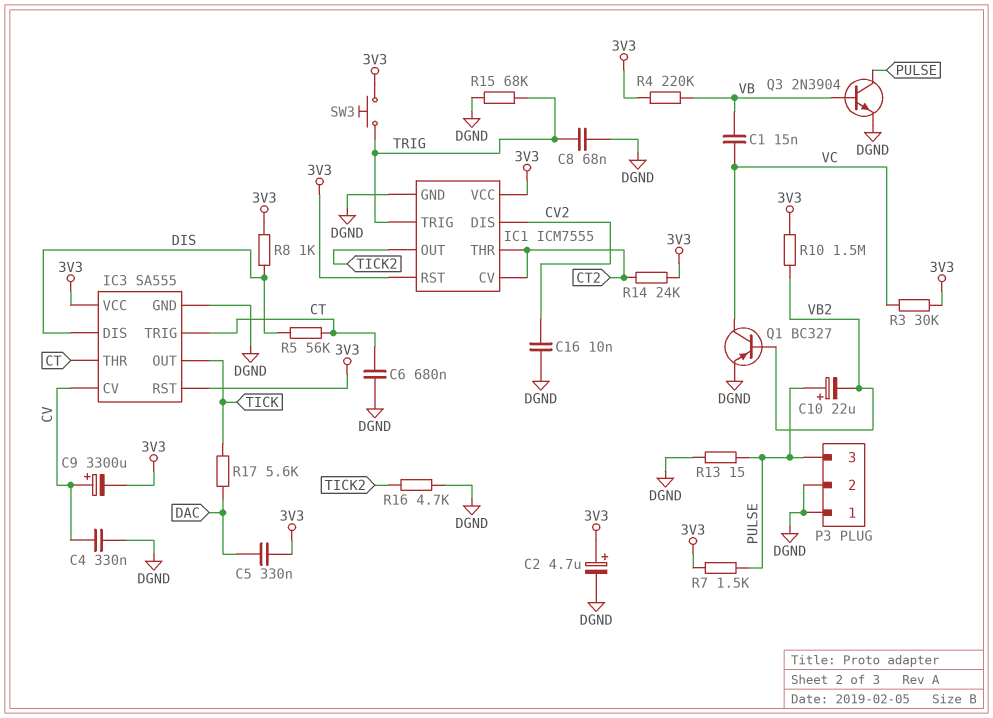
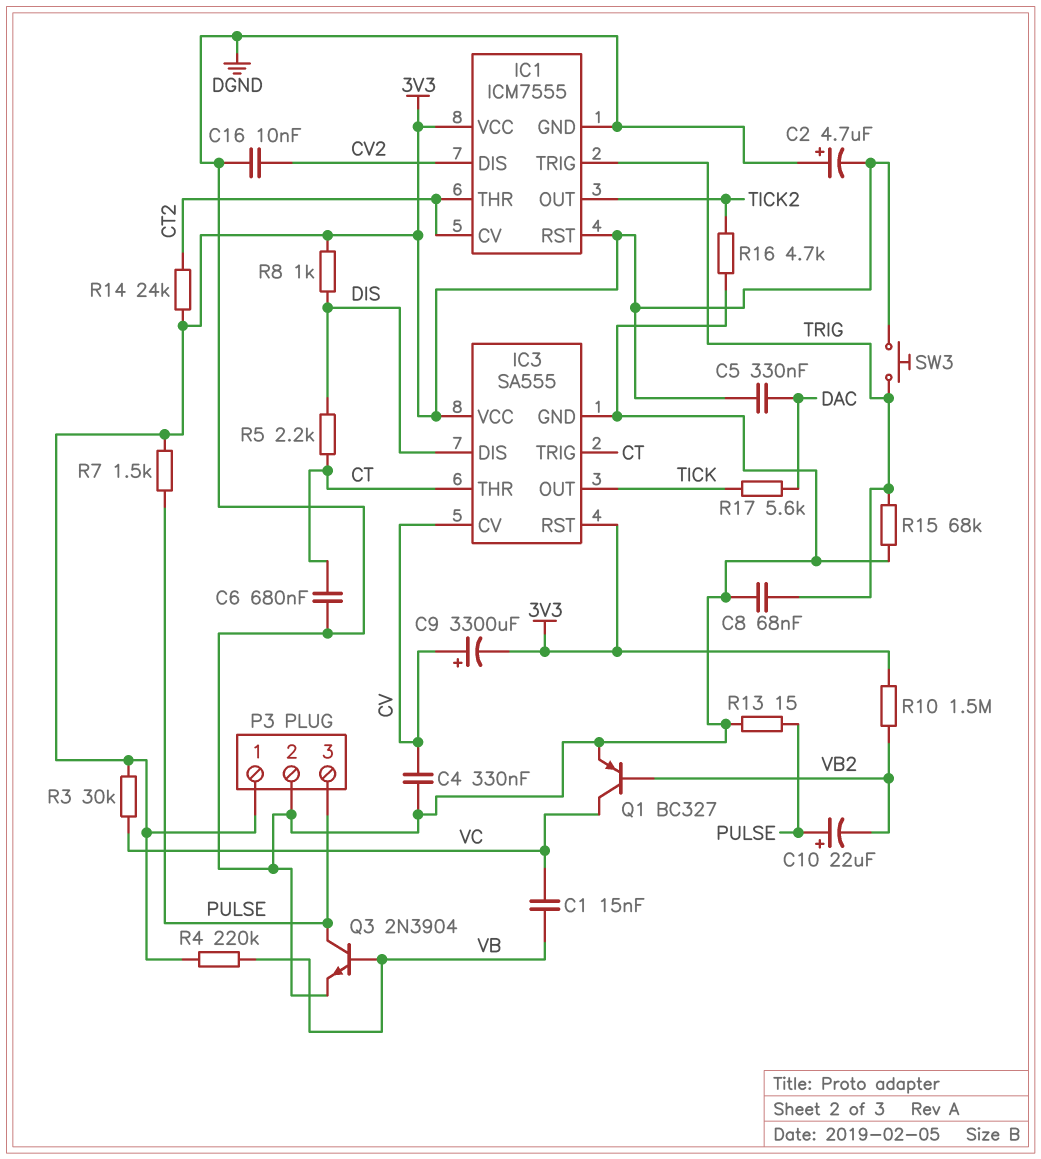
C2: 4.7uF (plus 3V3, minus DGND) -> 4.7uF (plus DGND, minus 3V3)
P3 pin 1: DGND -> 3V3
R5: 56k (CT, DIS) -> 2.2k (CT, DIS)

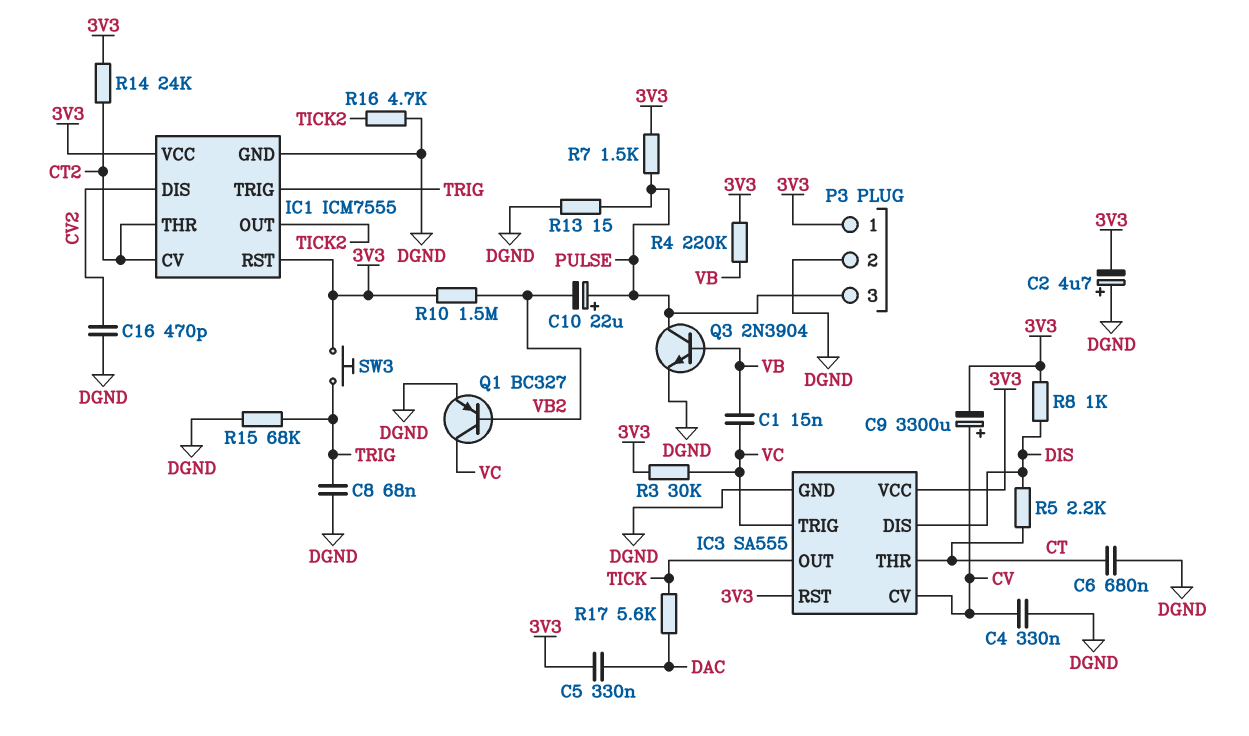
C16: 10nF (CV2, DGND) -> 470pF (CV2, DGND)
IC3 pin TRIG: CT -> VC

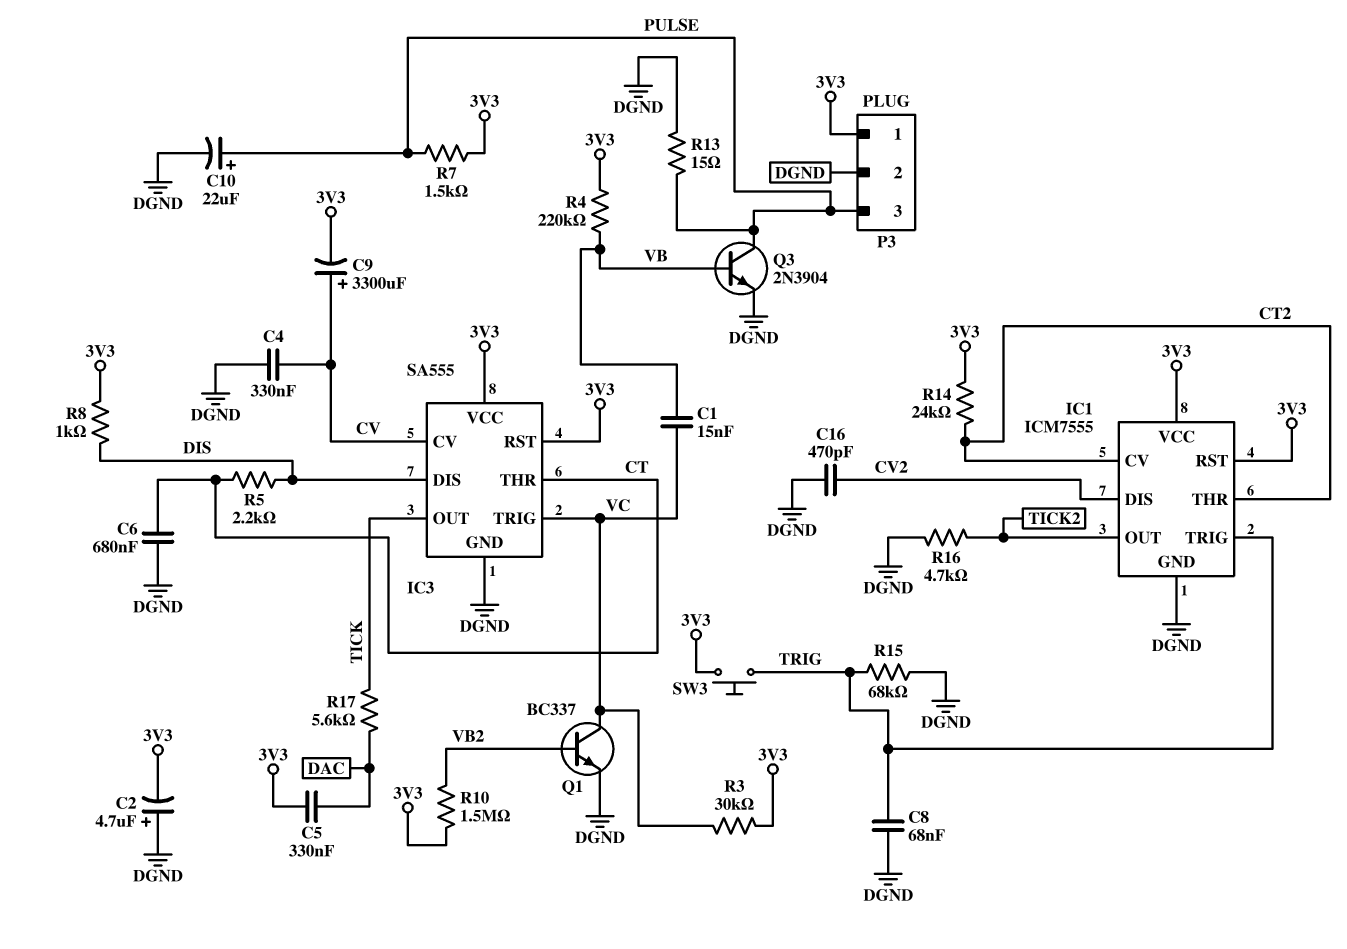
C10: 22uF (plus PULSE, minus VB2) -> 22uF (plus PULSE, minus DGND)
Q1: PNP BC327 (B VB2, C VC, E DGND) -> NPN BC337 (B VB2, C VC, E DGND)

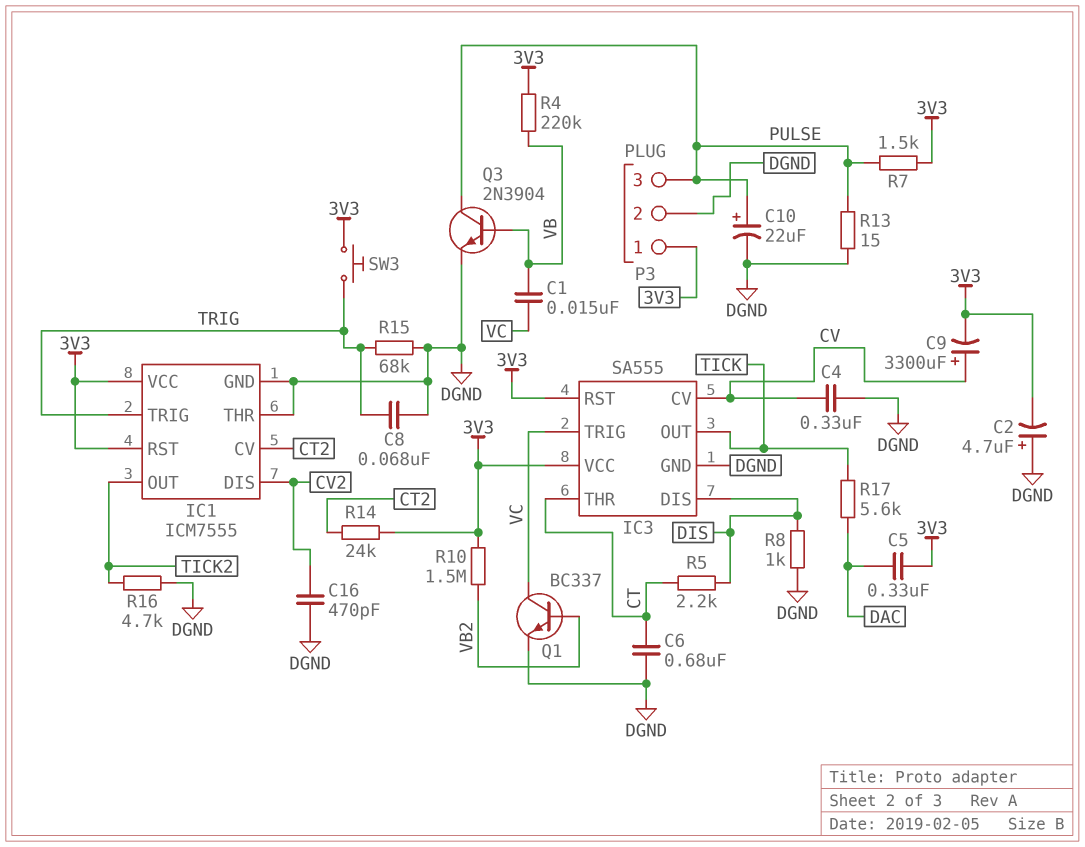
IC1 pin THR: CT2 -> DGND
R3: 30k (3V3, VC) -> none
R8: 1k (3V3, DIS) -> 1k (DGND, DIS)

